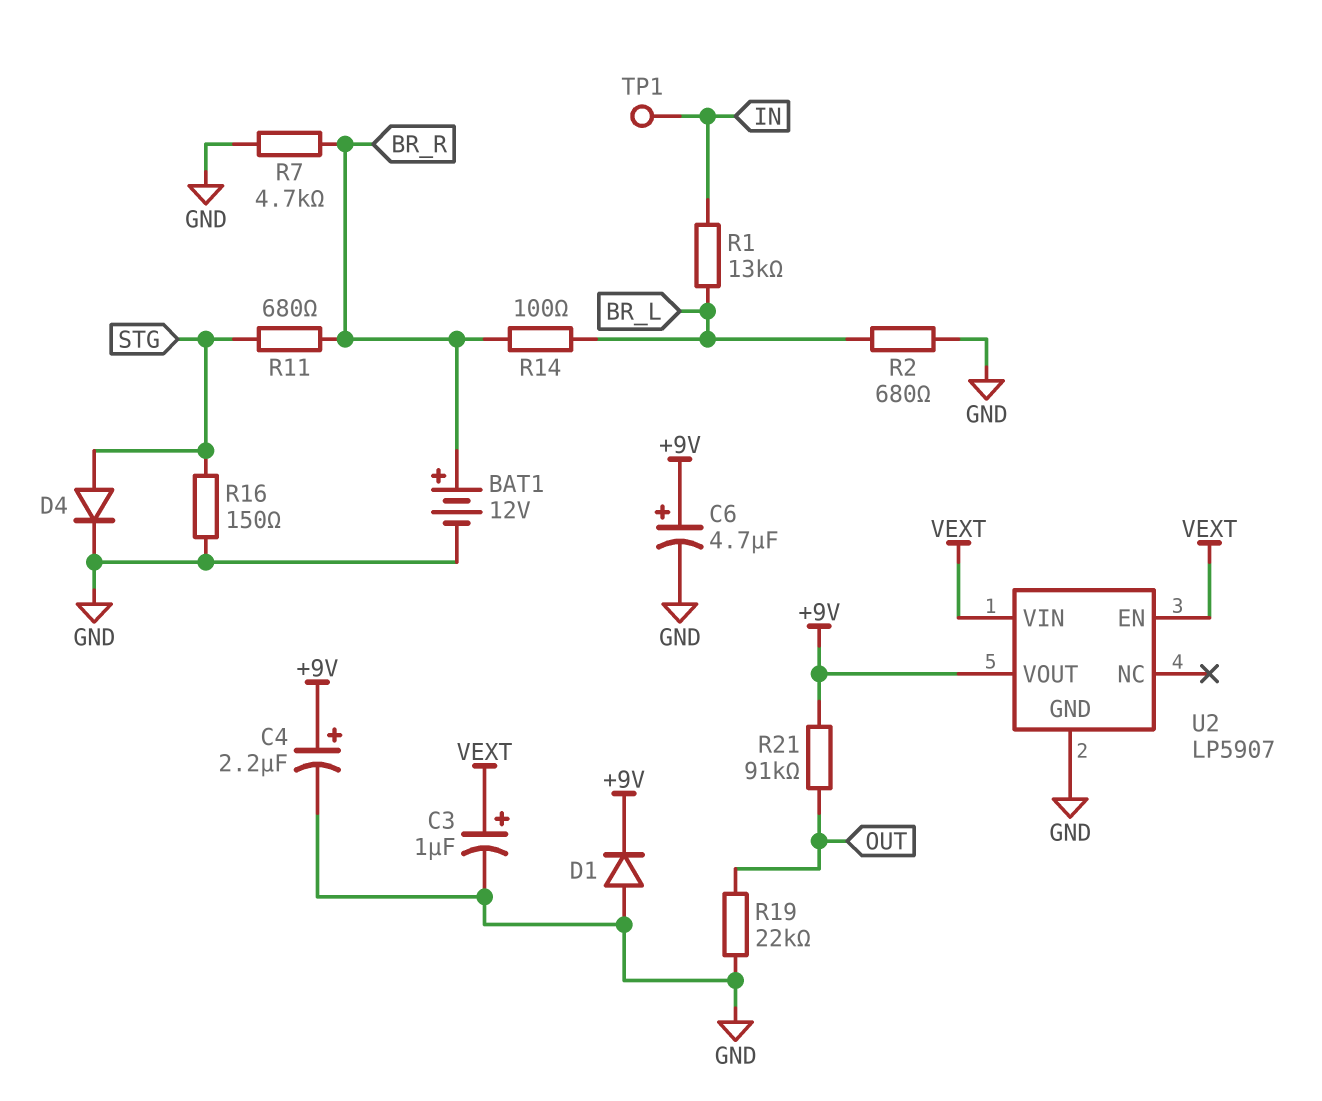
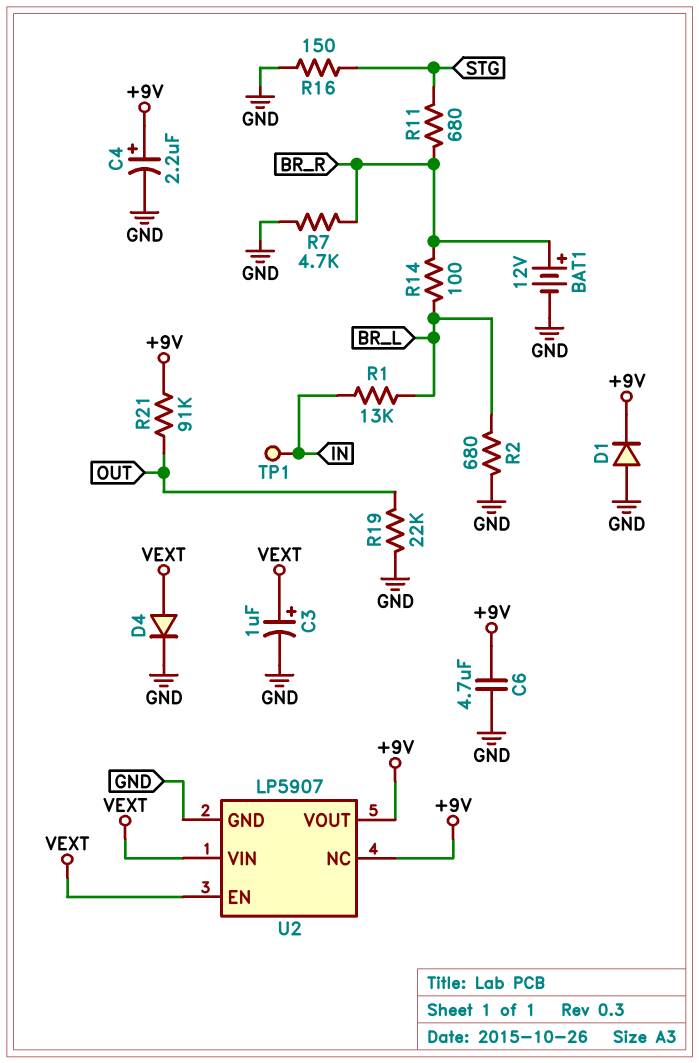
C6: 4.7uF (plus +9V, minus GND) -> 4.7uF (+9V, GND)
D4: diode (A STG, K GND) -> diode (A VEXT, K GND)
U2 pin NC: none -> +9V

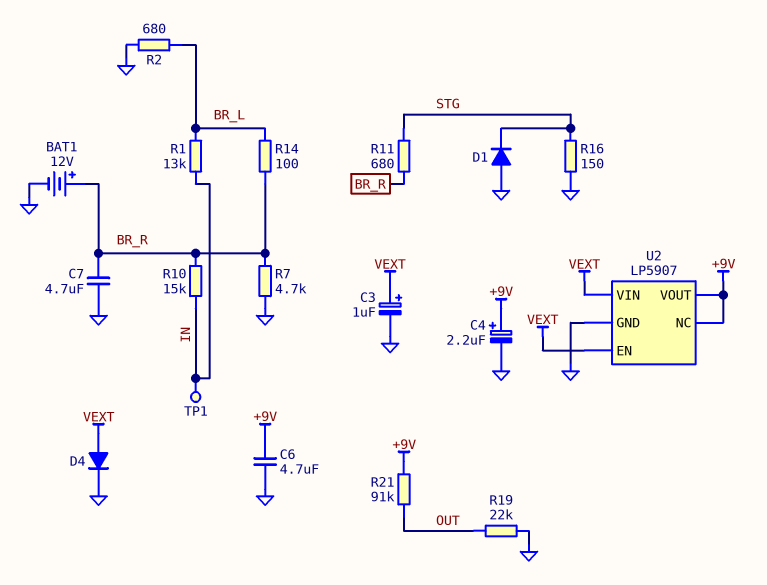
C7: none -> 4.7uF (BR_R, GND)
D1: diode (A GND, K +9V) -> diode (A GND, K STG)
R10: none -> 15k (BR_R, IN)

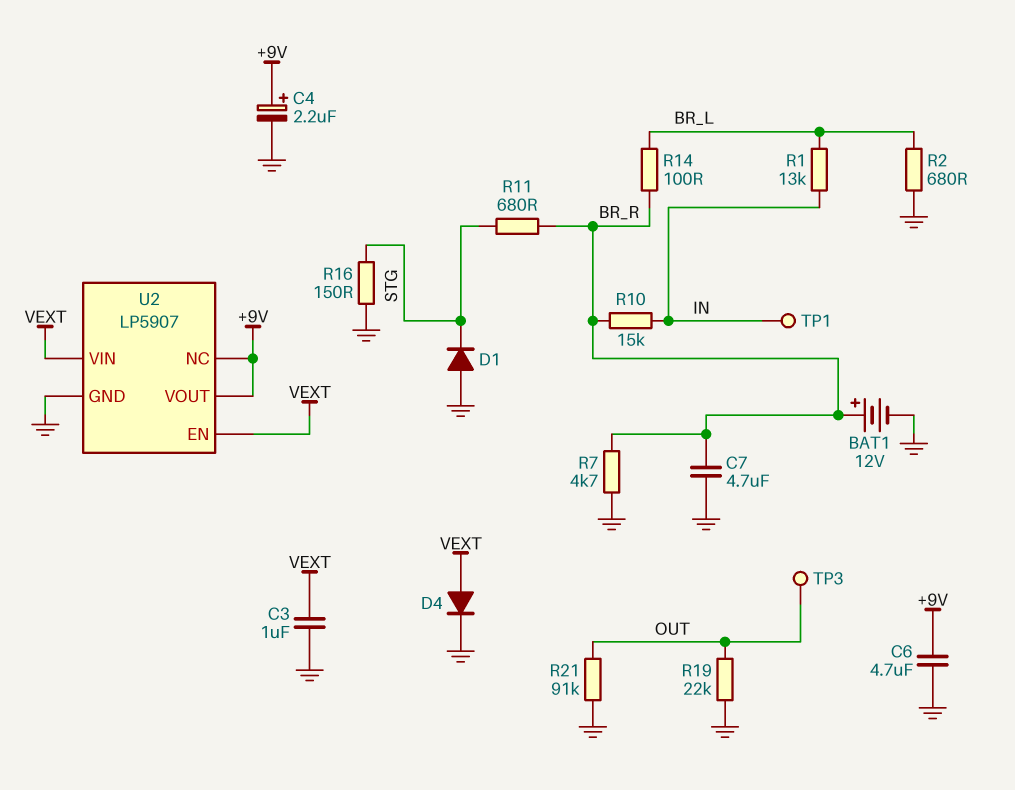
C3: 1uF (plus VEXT, minus GND) -> 1uF (GND, VEXT)
R21: 91k (+9V, OUT) -> 91k (GND, OUT)
TP3: none -> test point (OUT)

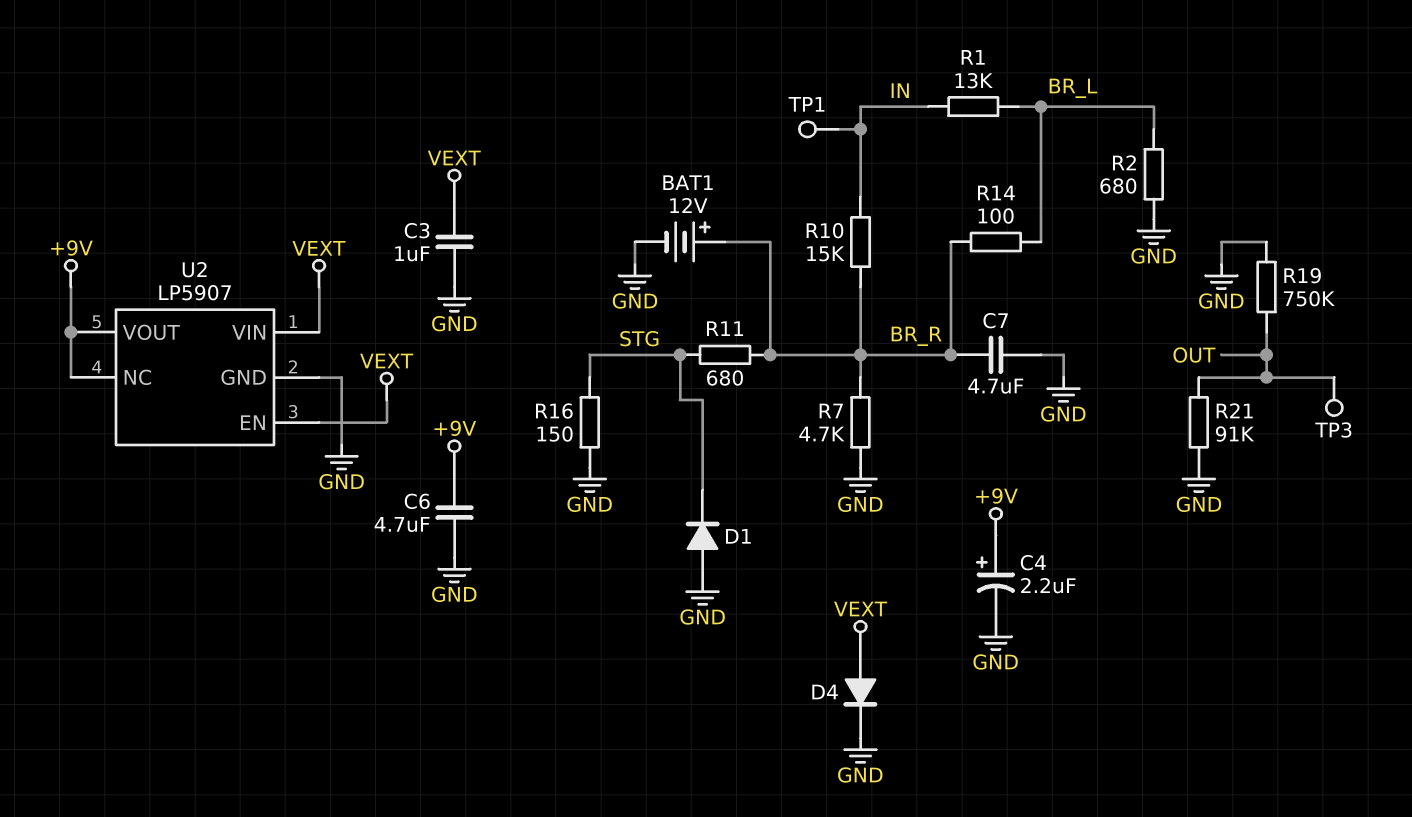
R19: 22k (GND, OUT) -> 750k (GND, OUT)

